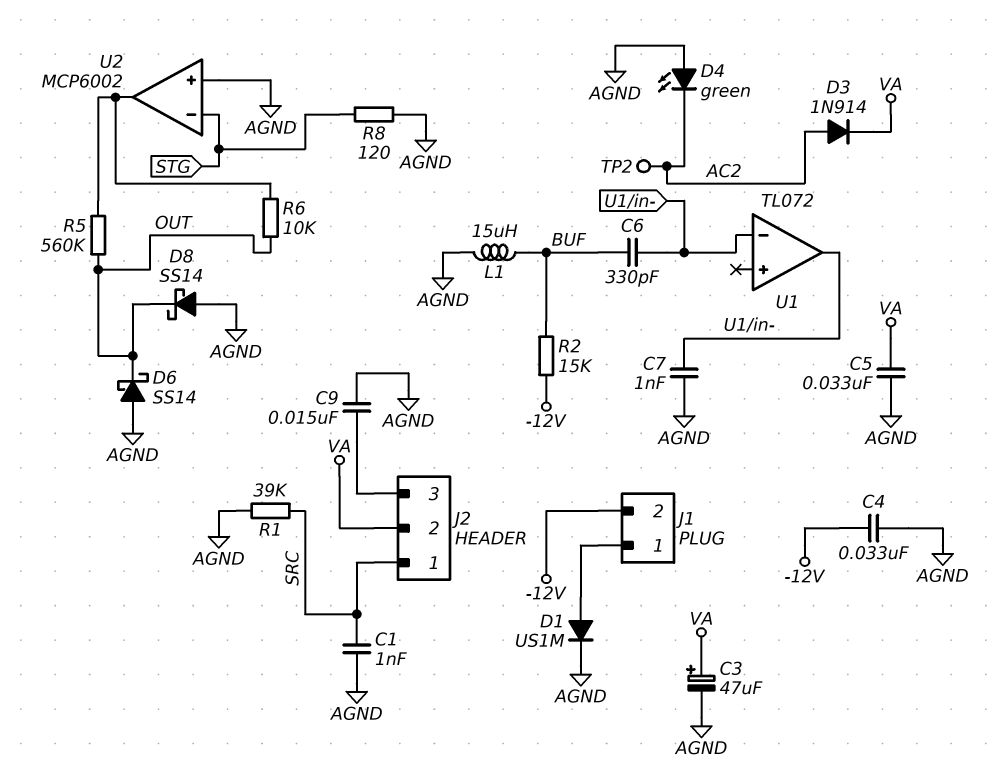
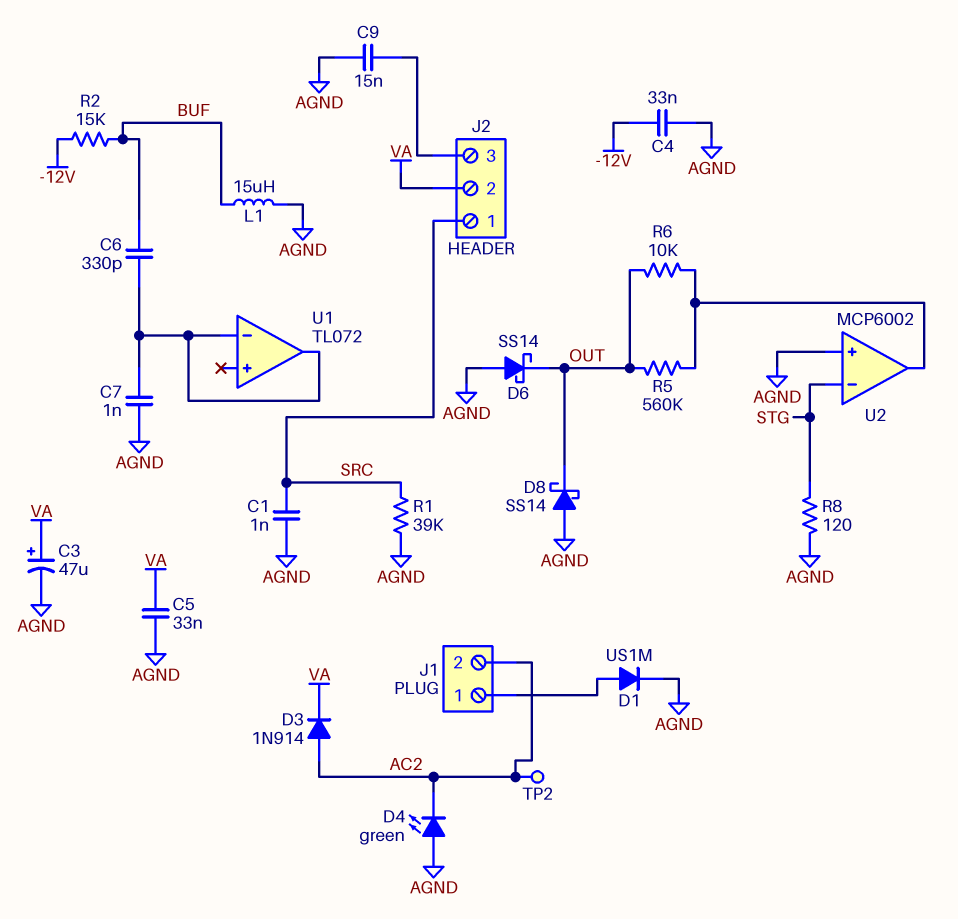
J1 pin 2: -12V -> AC2

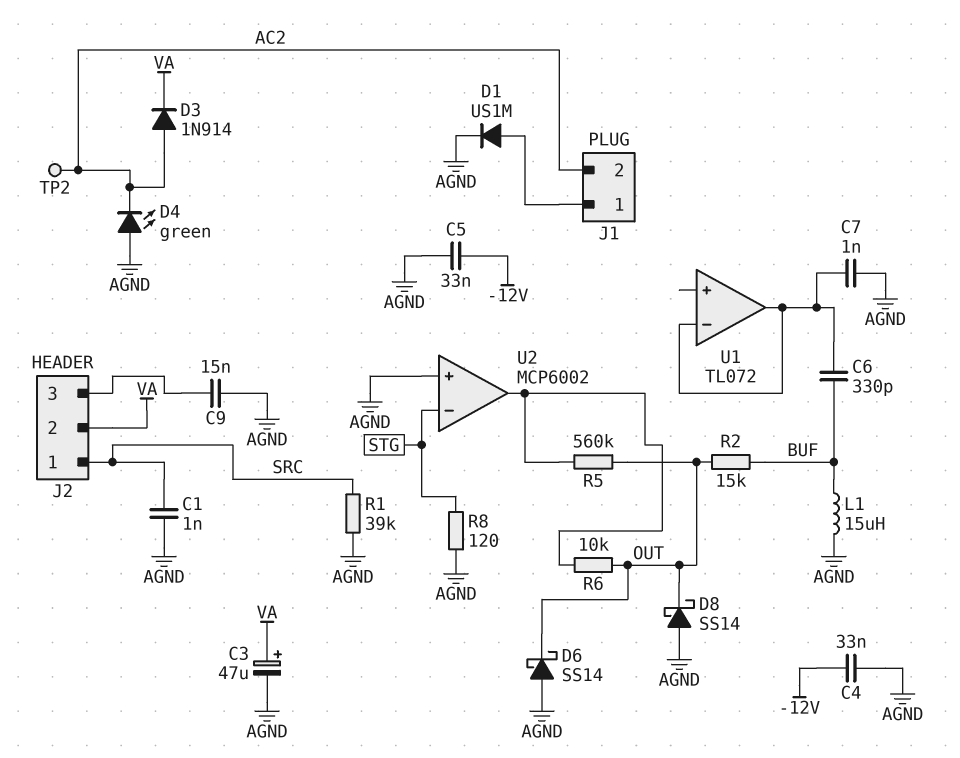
C5: 33nF (AGND, VA) -> 33nF (-12V, AGND)
R2: 15k (-12V, BUF) -> 15k (BUF, OUT)

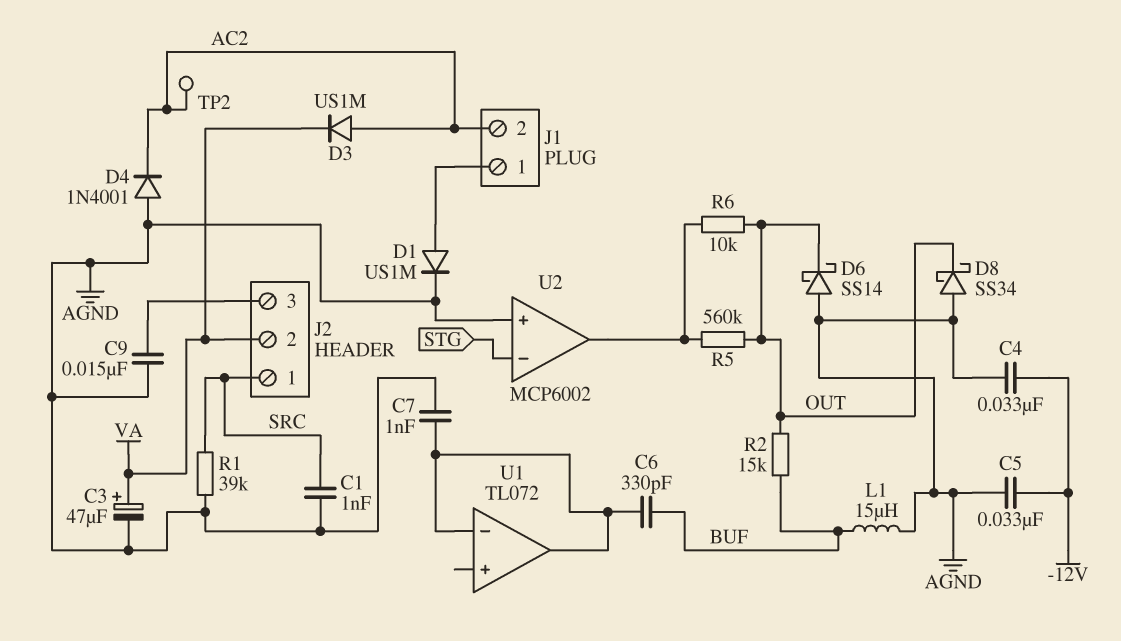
D3: diode 1N914 (A AC2, K VA) -> diode US1M (A AC2, K VA)
D4: LED green (A AGND, K AC2) -> diode 1N4001 (A AGND, K AC2)
D8: schottky SS14 (A AGND, K OUT) -> schottky SS34 (A AGND, K OUT)
R8: 120 (AGND, STG) -> none

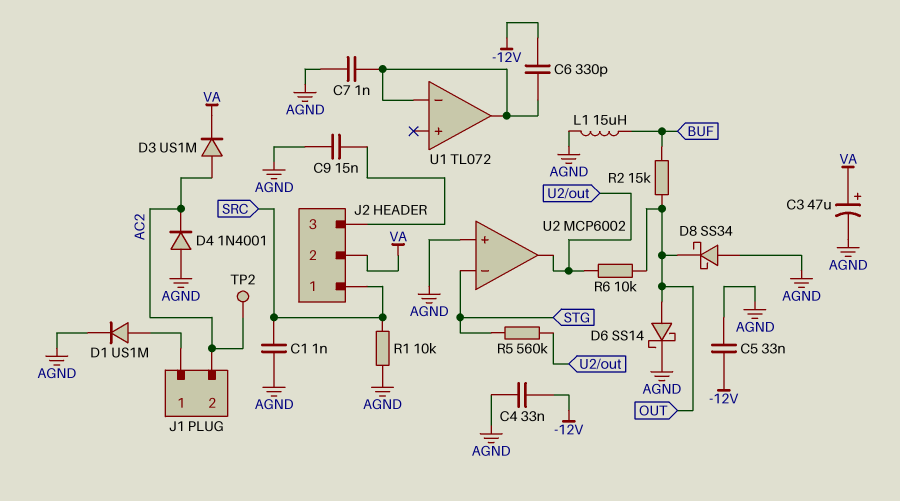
C6: 330pF (BUF, U1/in-) -> 330pF (-12V, U1/in-)
D6: schottky SS14 (A AGND, K OUT) -> schottky SS14 (A OUT, K AGND)
R1: 39k (AGND, SRC) -> 10k (AGND, SRC)
R5: 560k (OUT, U2/out) -> 560k (STG, U2/out)

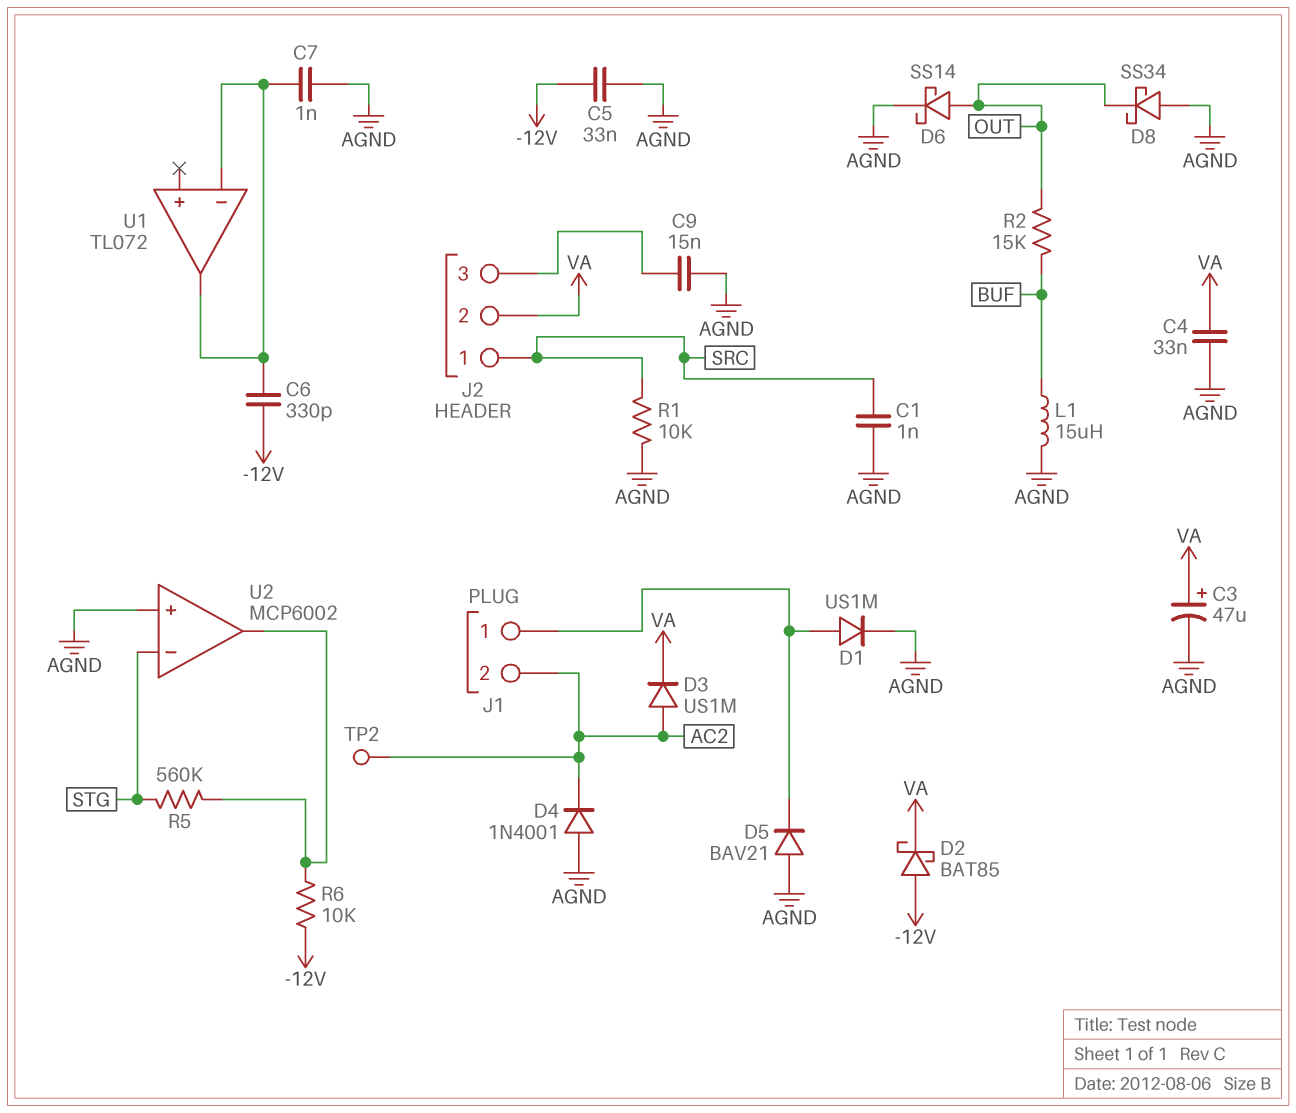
C4: 33nF (-12V, AGND) -> 33nF (AGND, VA)
D2: none -> schottky BAT85 (A -12V, K VA)
D5: none -> diode BAV21 (A AGND, K J1/1)
R6: 10k (OUT, U2/out) -> 10k (-12V, U2/out)

